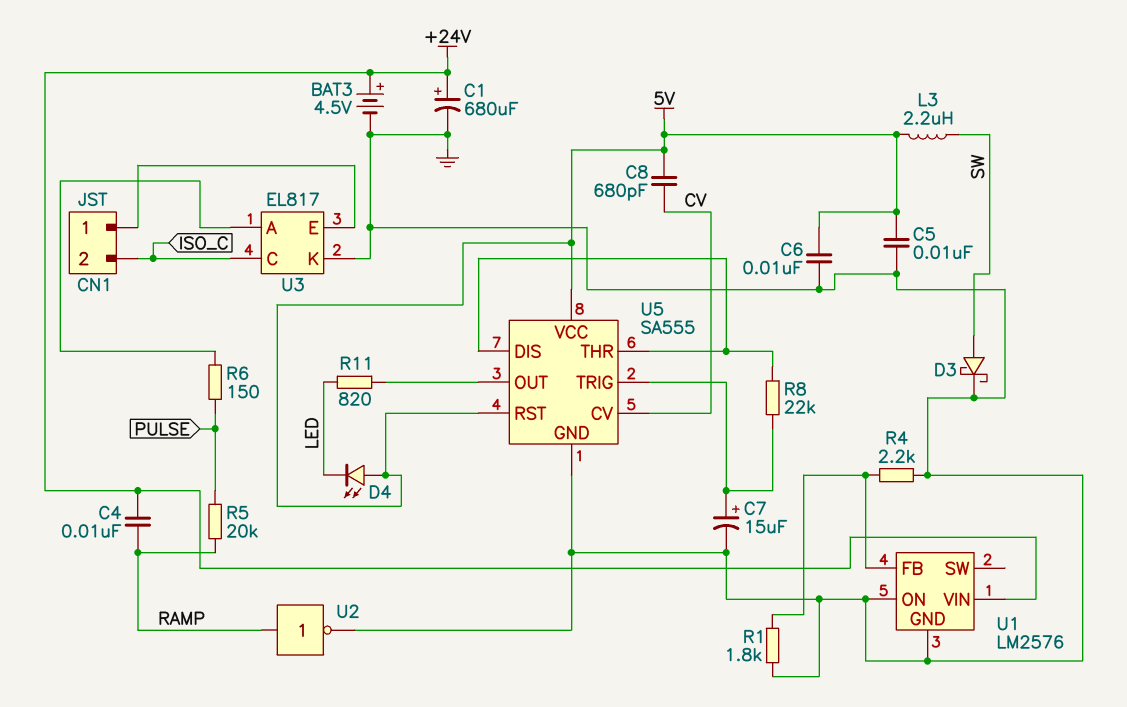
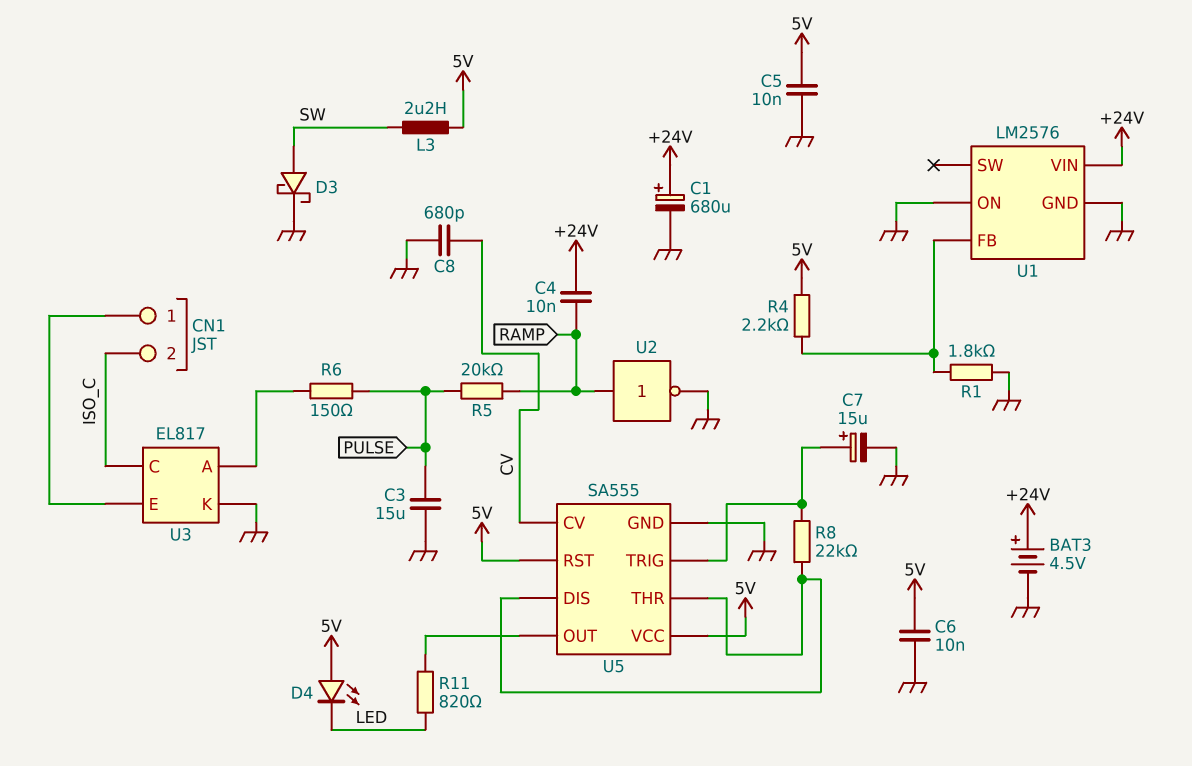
C3: none -> 15uF (GND, PULSE)
C8: 680pF (5V, CV) -> 680pF (CV, GND)
R4: 2.2k (GND, U1/FB) -> 2.2k (5V, U1/FB)

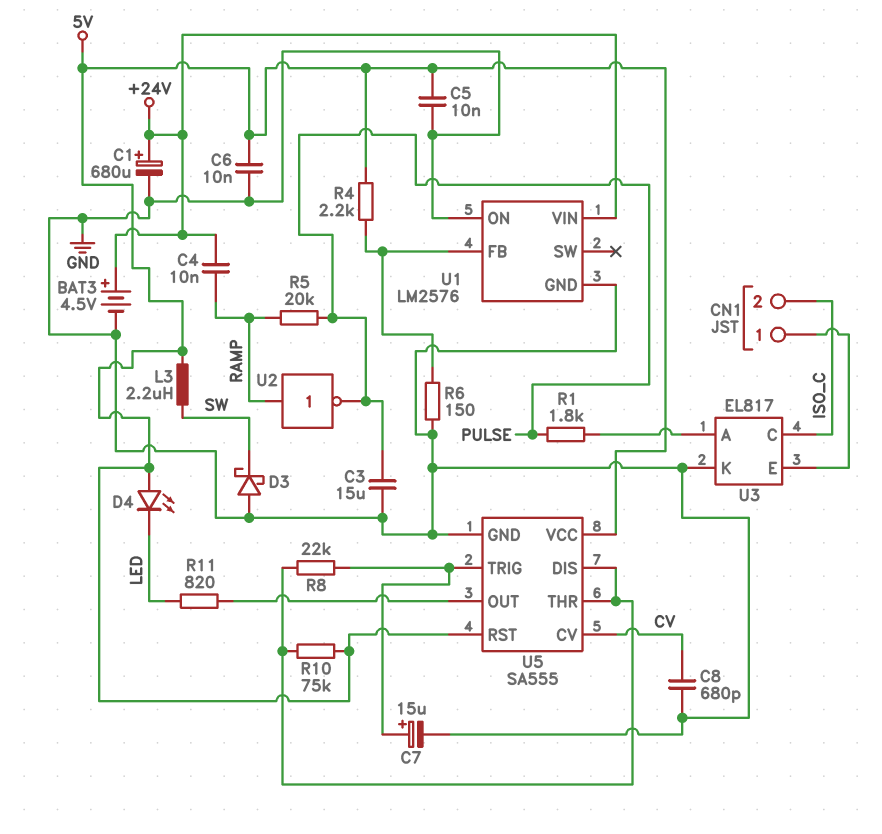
D3: schottky (A SW, K GND) -> schottky (A GND, K SW)
R1: 1.8k (GND, U1/FB) -> 1.8k (PULSE, U3/A)
R6: 150 (PULSE, U3/A) -> 150 (GND, U1/FB)
R10: none -> 75k (5V, U5/DIS)
U2: NOT (in RAMP, out GND) -> NOT (in RAMP, out PULSE)

